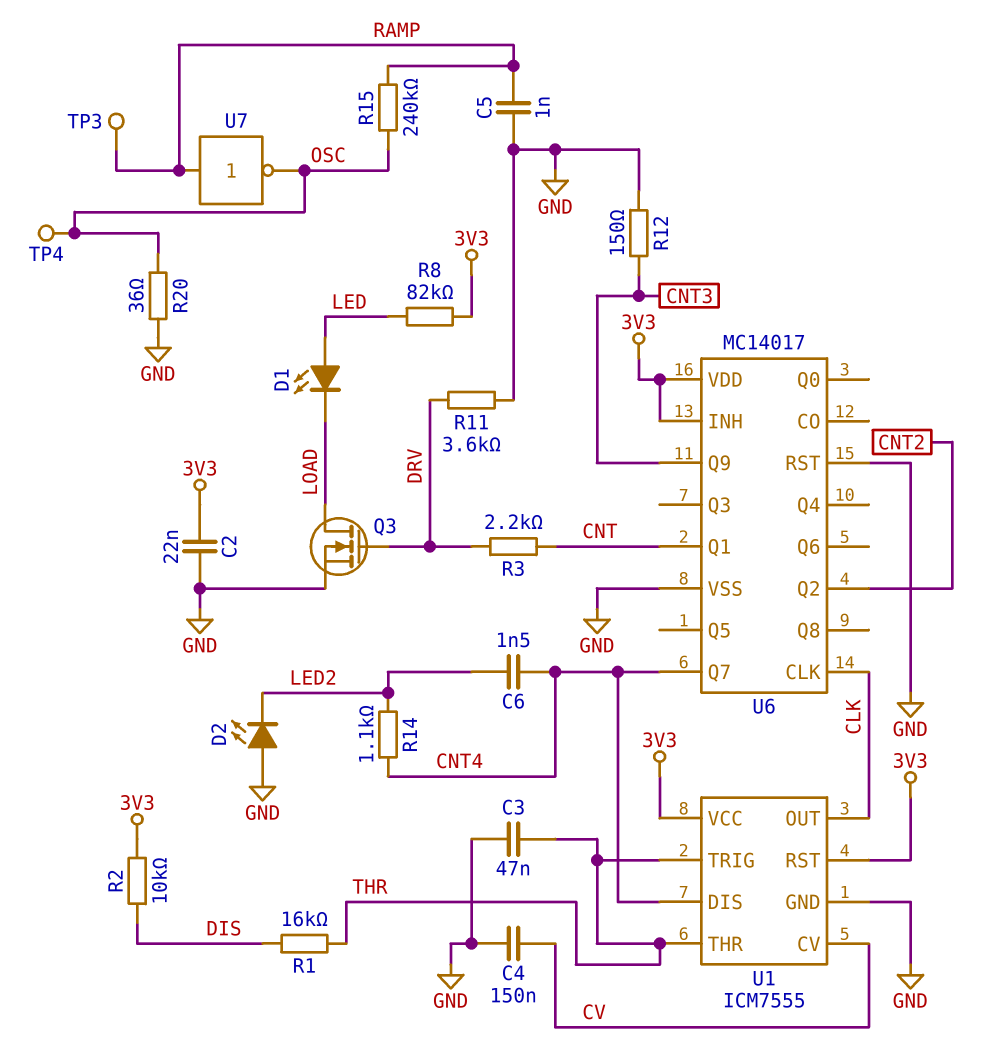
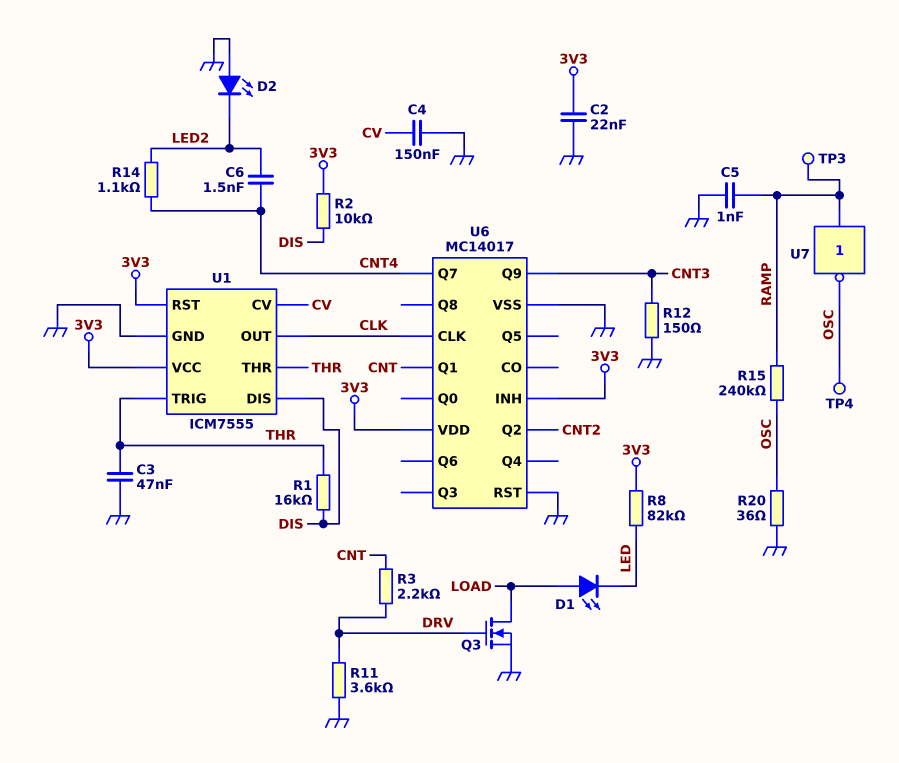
D1: LED (A LED, K LOAD) -> LED (A LOAD, K LED)
U1 pin DIS: CNT4 -> DIS

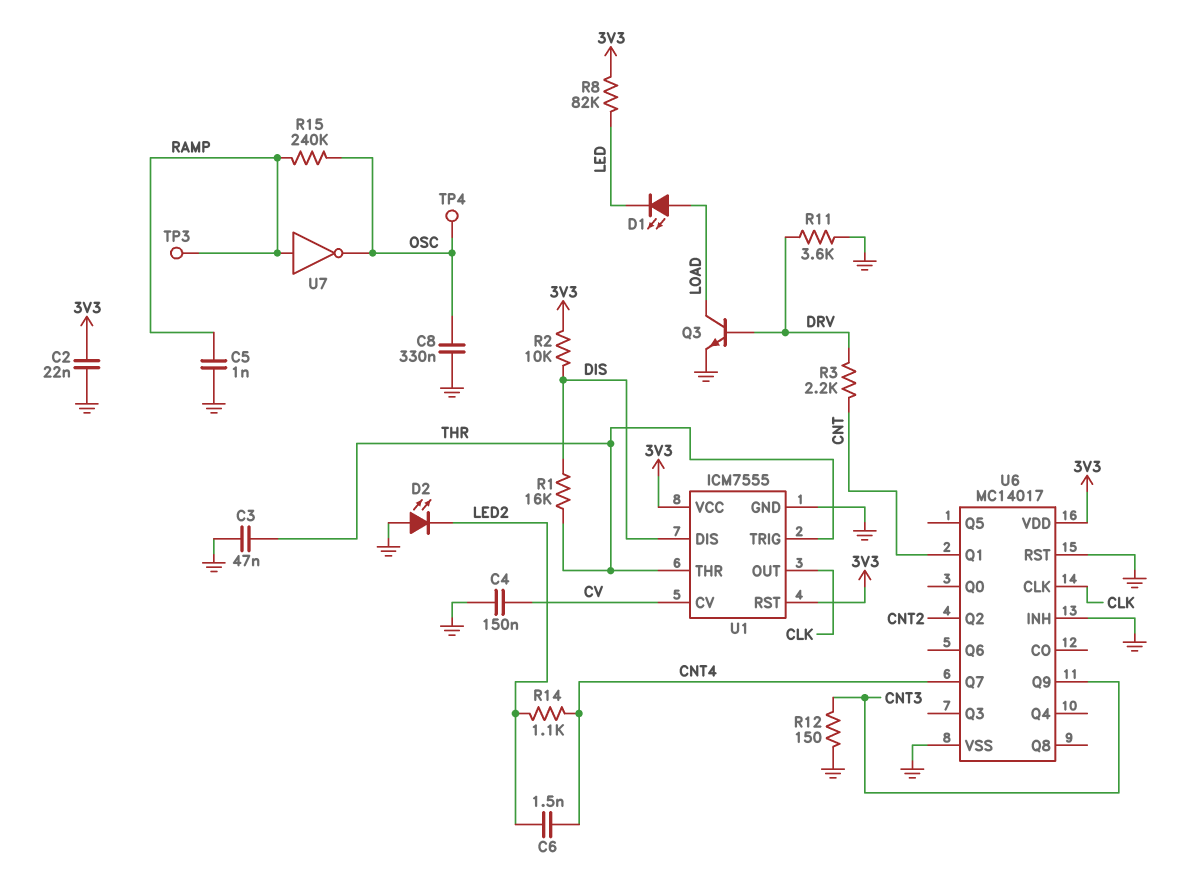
C8: none -> 330nF (GND, OSC)
Q3: NMOS (G DRV, D LOAD, S GND) -> NPN (B DRV, C LOAD, E GND)
R20: 36 (GND, OSC) -> none
U6 pin INH: 3V3 -> GND

